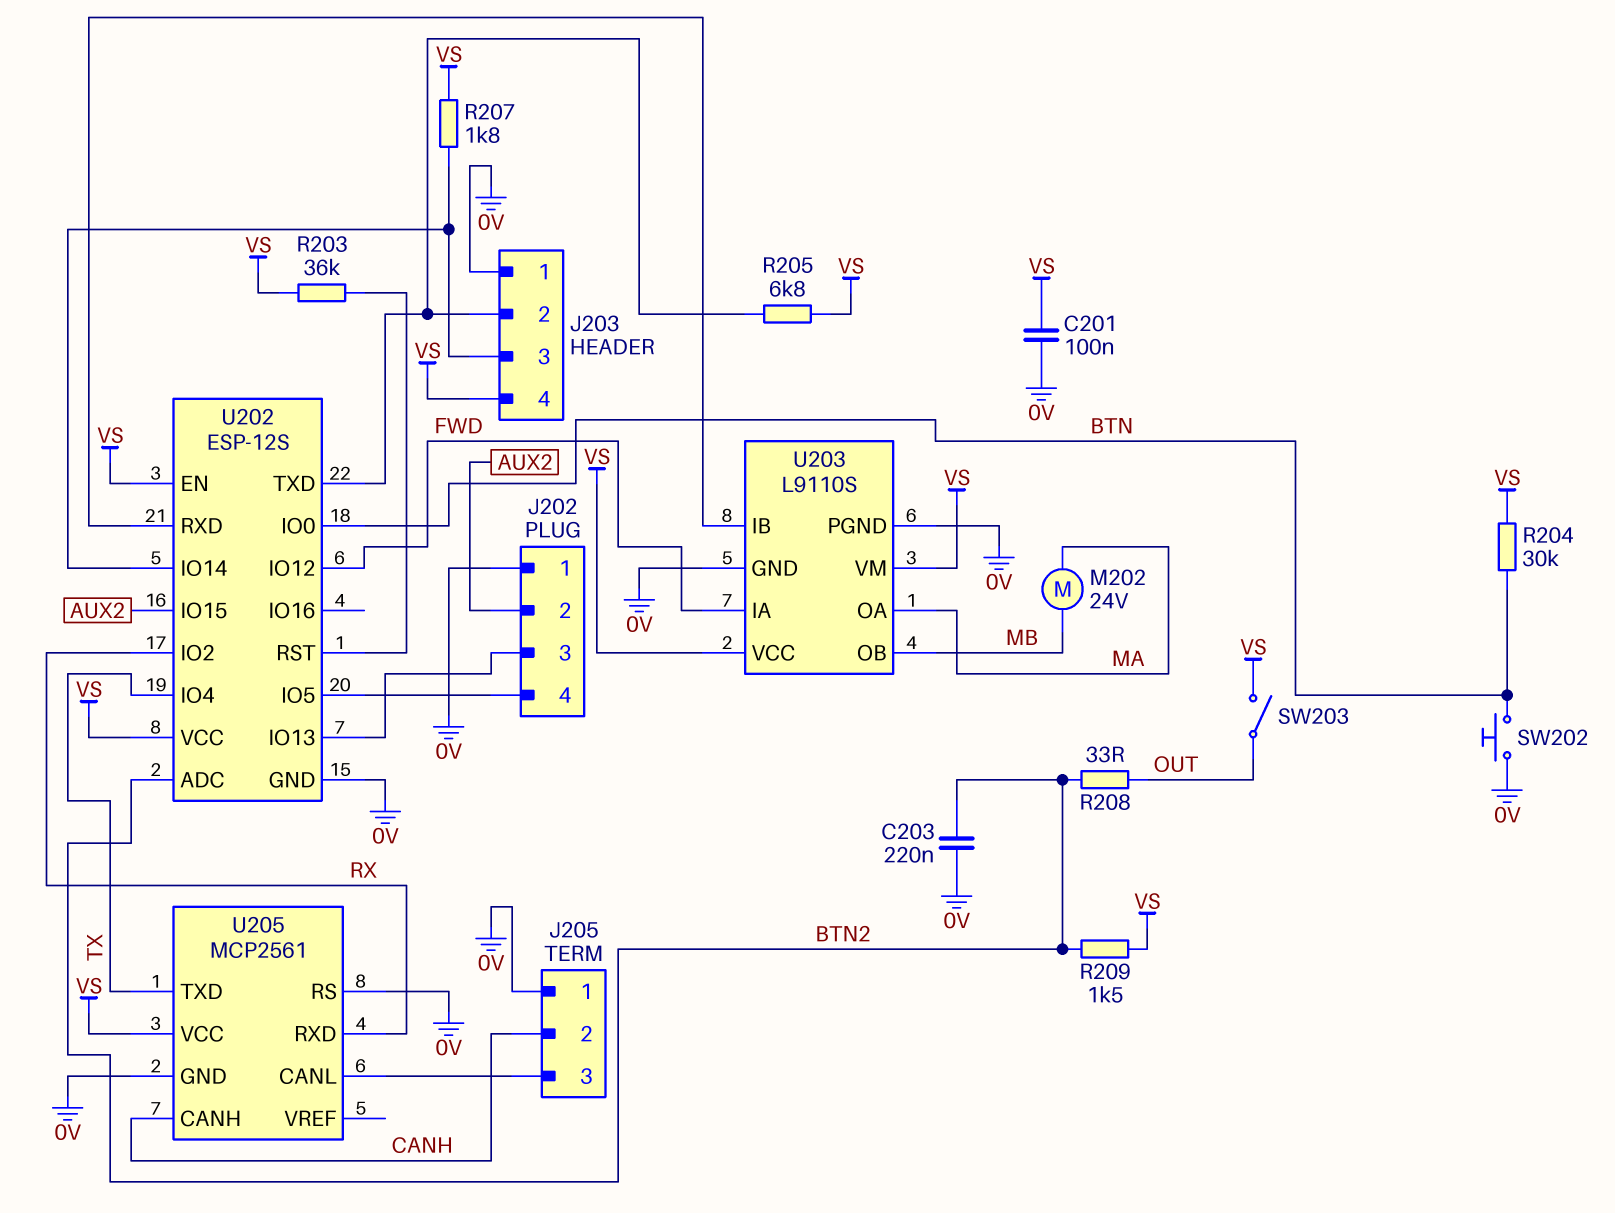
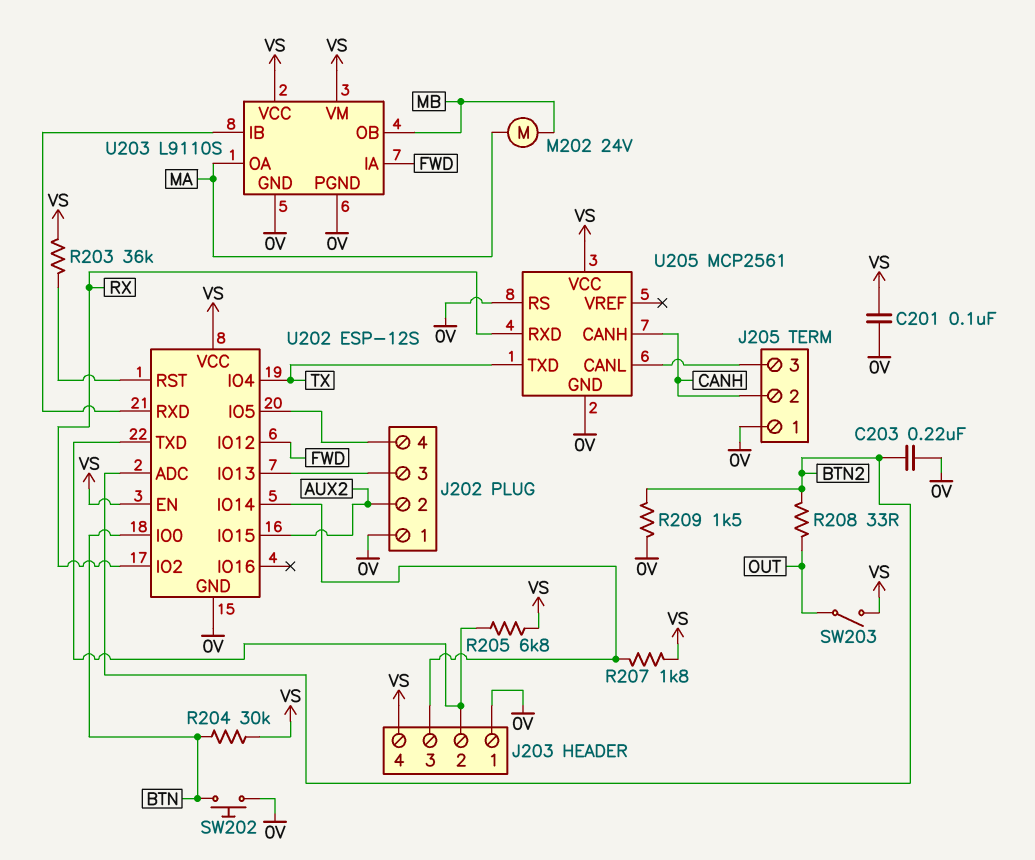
R209: 1.5k (BTN2, VS) -> 1.5k (0V, BTN2)

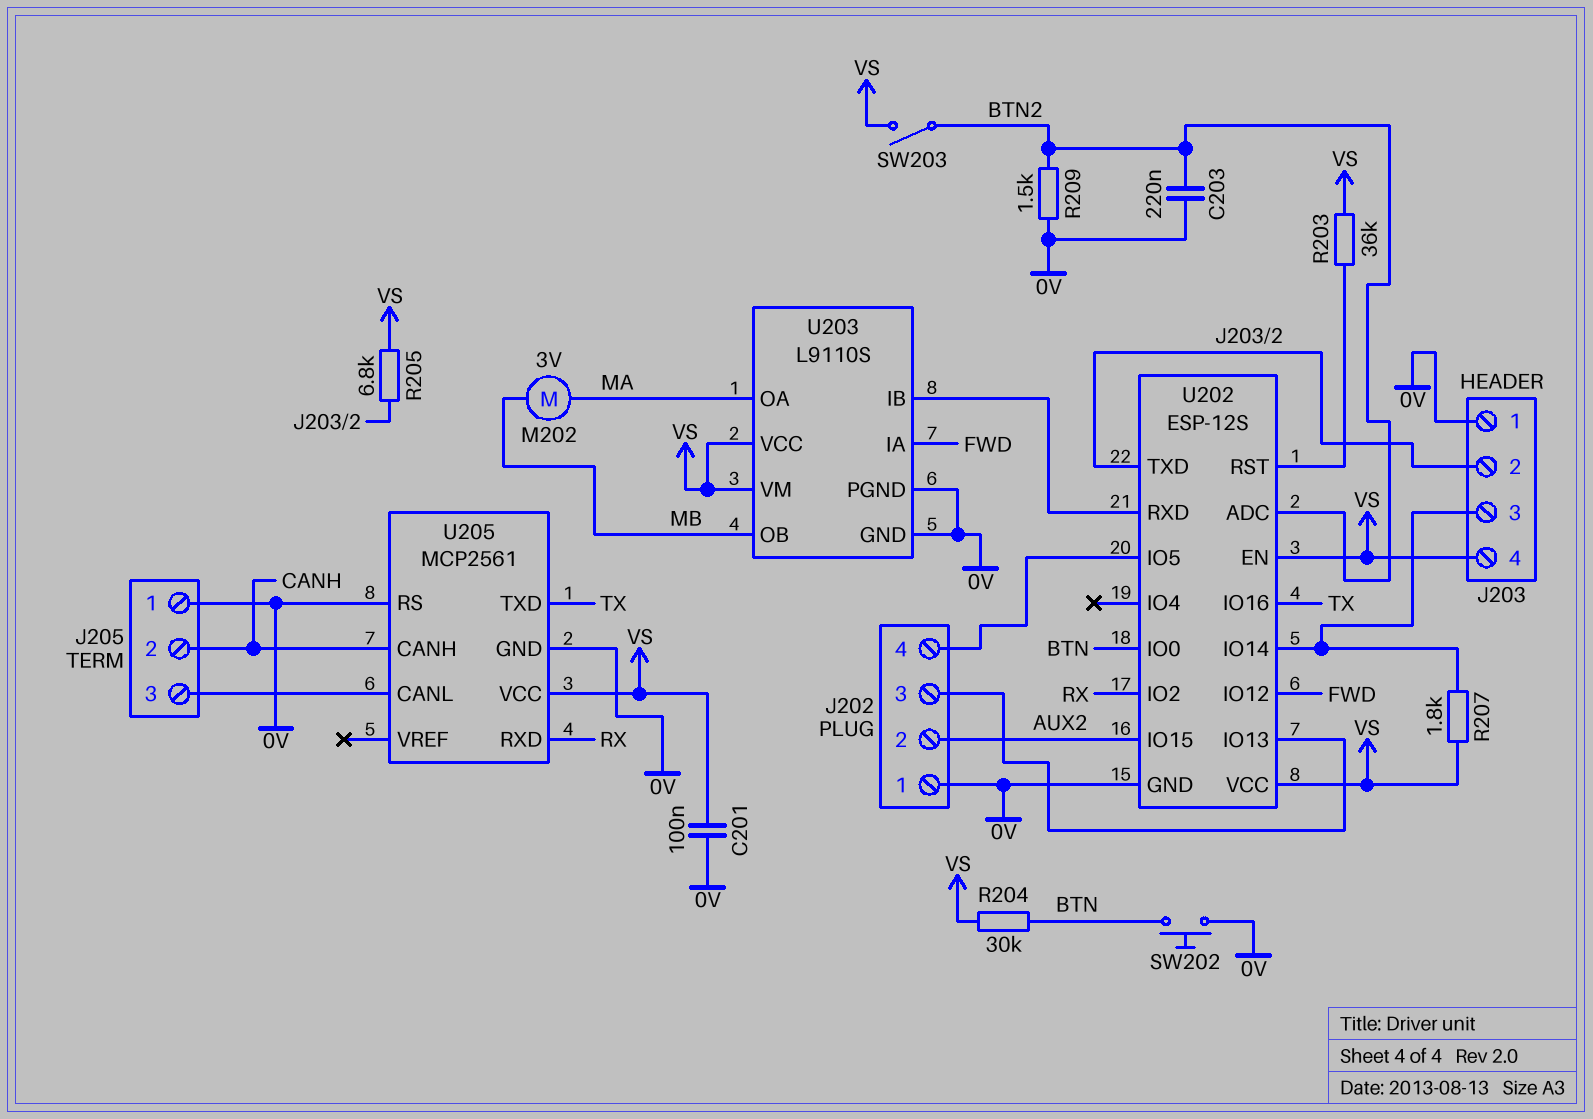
M202: motor 24V (MA, MB) -> motor 3V (MA, MB)
R208: 33 (BTN2, OUT) -> none
SW203: switch (OUT, VS) -> switch (BTN2, VS)
U202 pin IO4: TX -> none
U202 pin IO16: none -> TX

